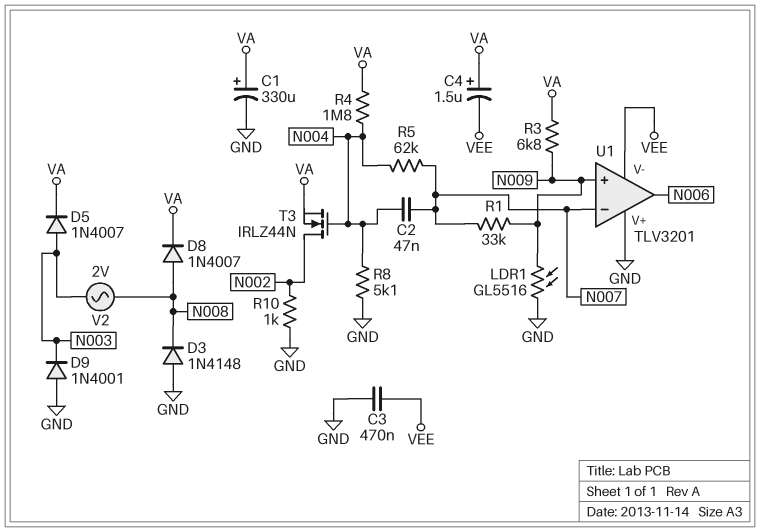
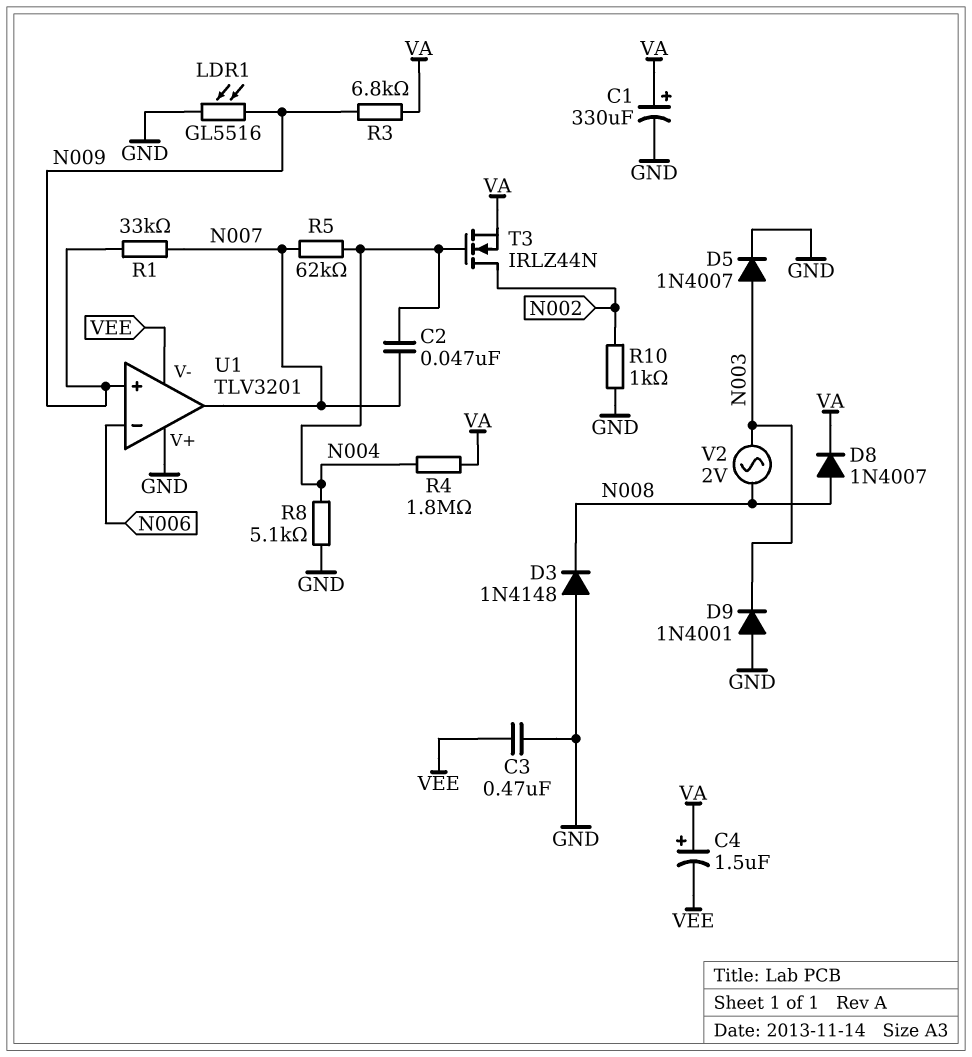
D5: diode 1N4007 (A N003, K VA) -> diode 1N4007 (A N003, K GND)
U1 pin in-: N007 -> N006
U1 pin out: N006 -> N007

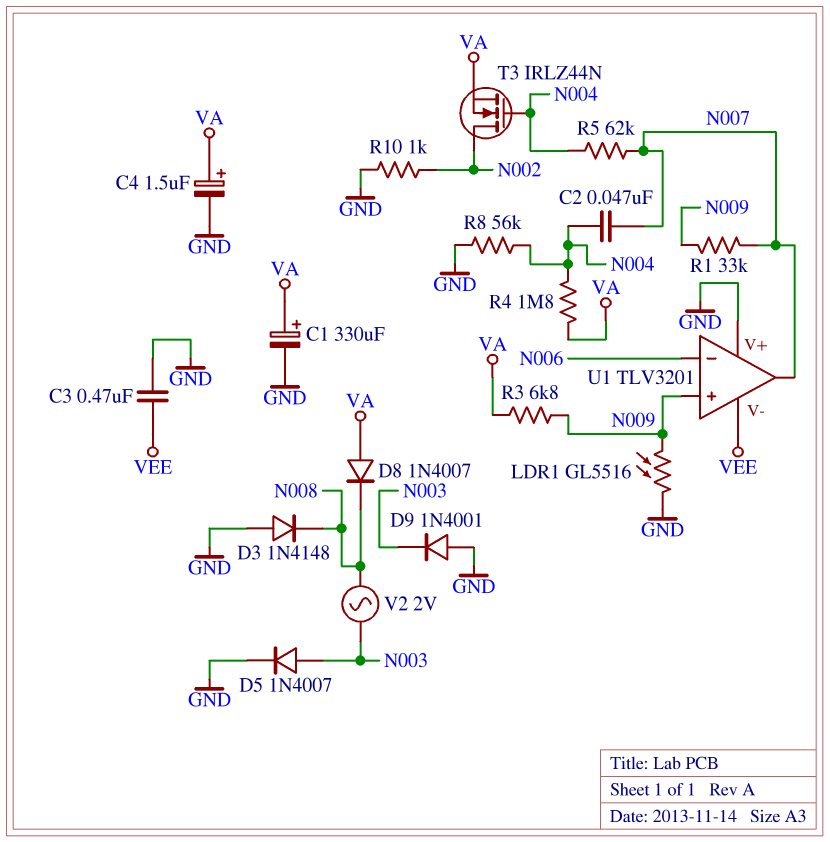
C4: 1.5uF (plus VA, minus VEE) -> 1.5uF (plus VA, minus GND)
D8: diode 1N4007 (A N008, K VA) -> diode 1N4007 (A VA, K N008)
R8: 5.1k (GND, N004) -> 56k (GND, N004)

